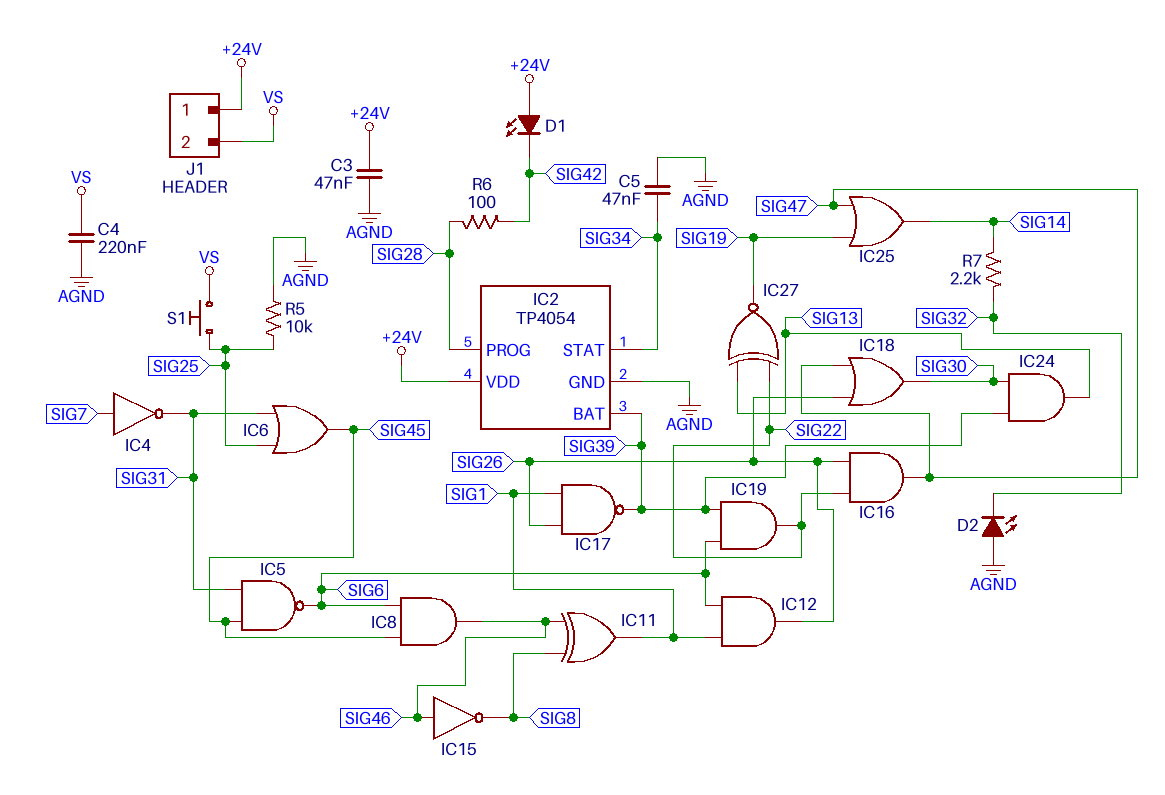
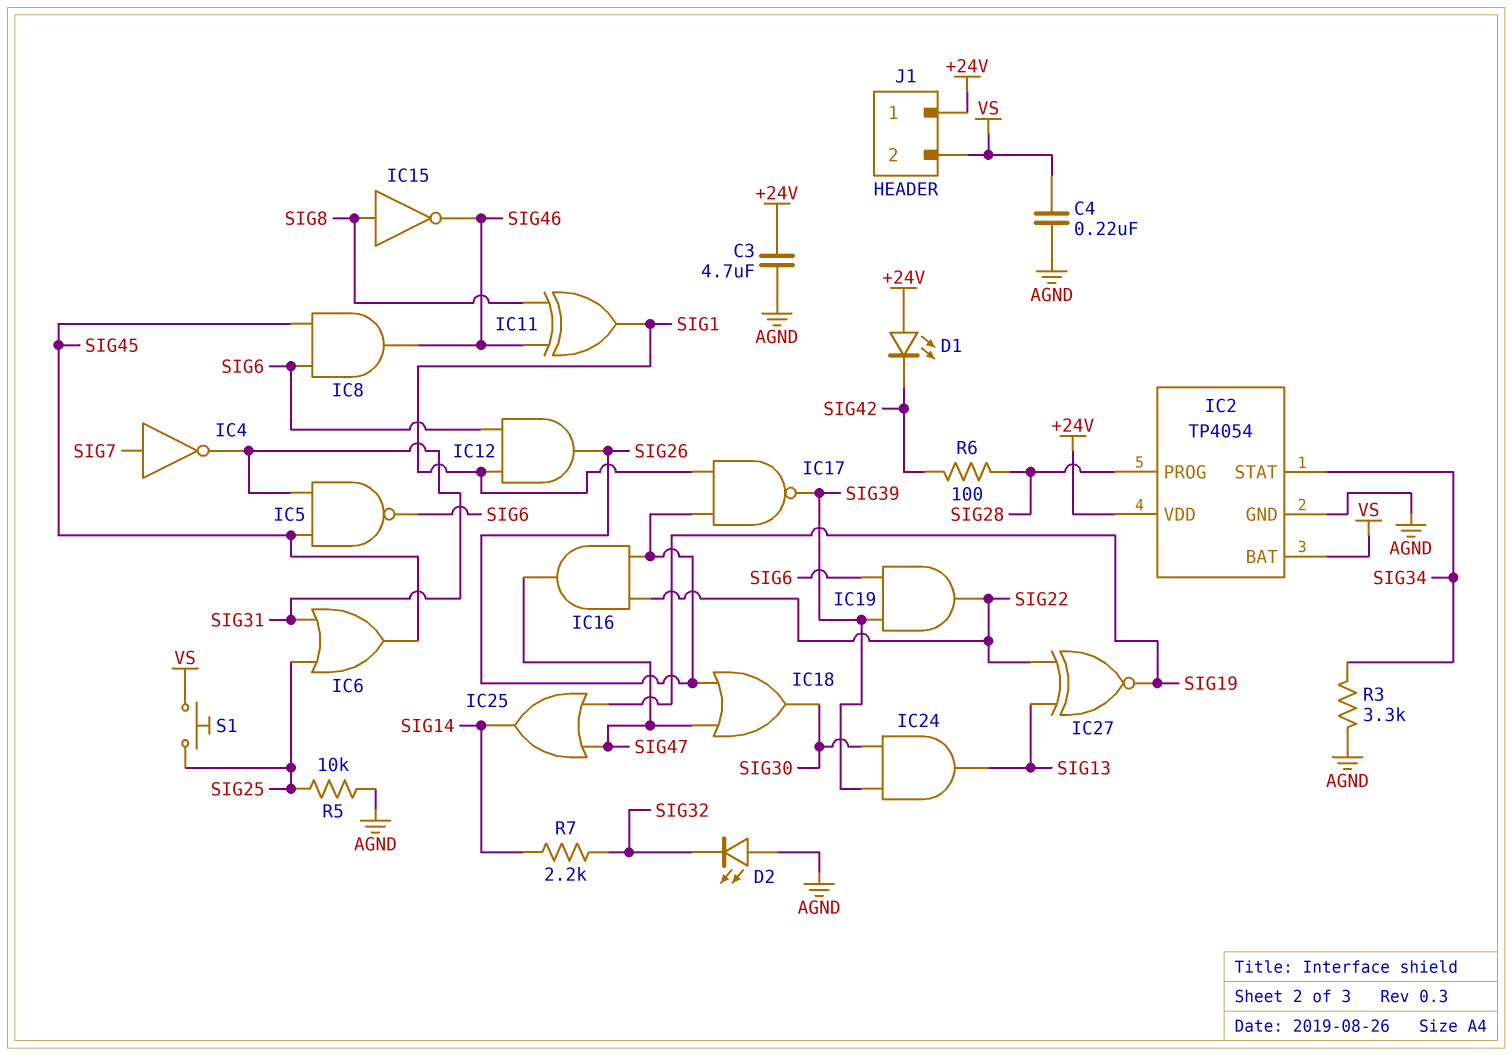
C3: 47nF (+24V, AGND) -> 4.7uF (+24V, AGND)
C5: 47nF (AGND, SIG34) -> none
IC2 pin BAT: SIG39 -> VS
IC15: NOT (in SIG46, out SIG8) -> NOT (in SIG8, out SIG46)
R3: none -> 3.3k (AGND, SIG34)

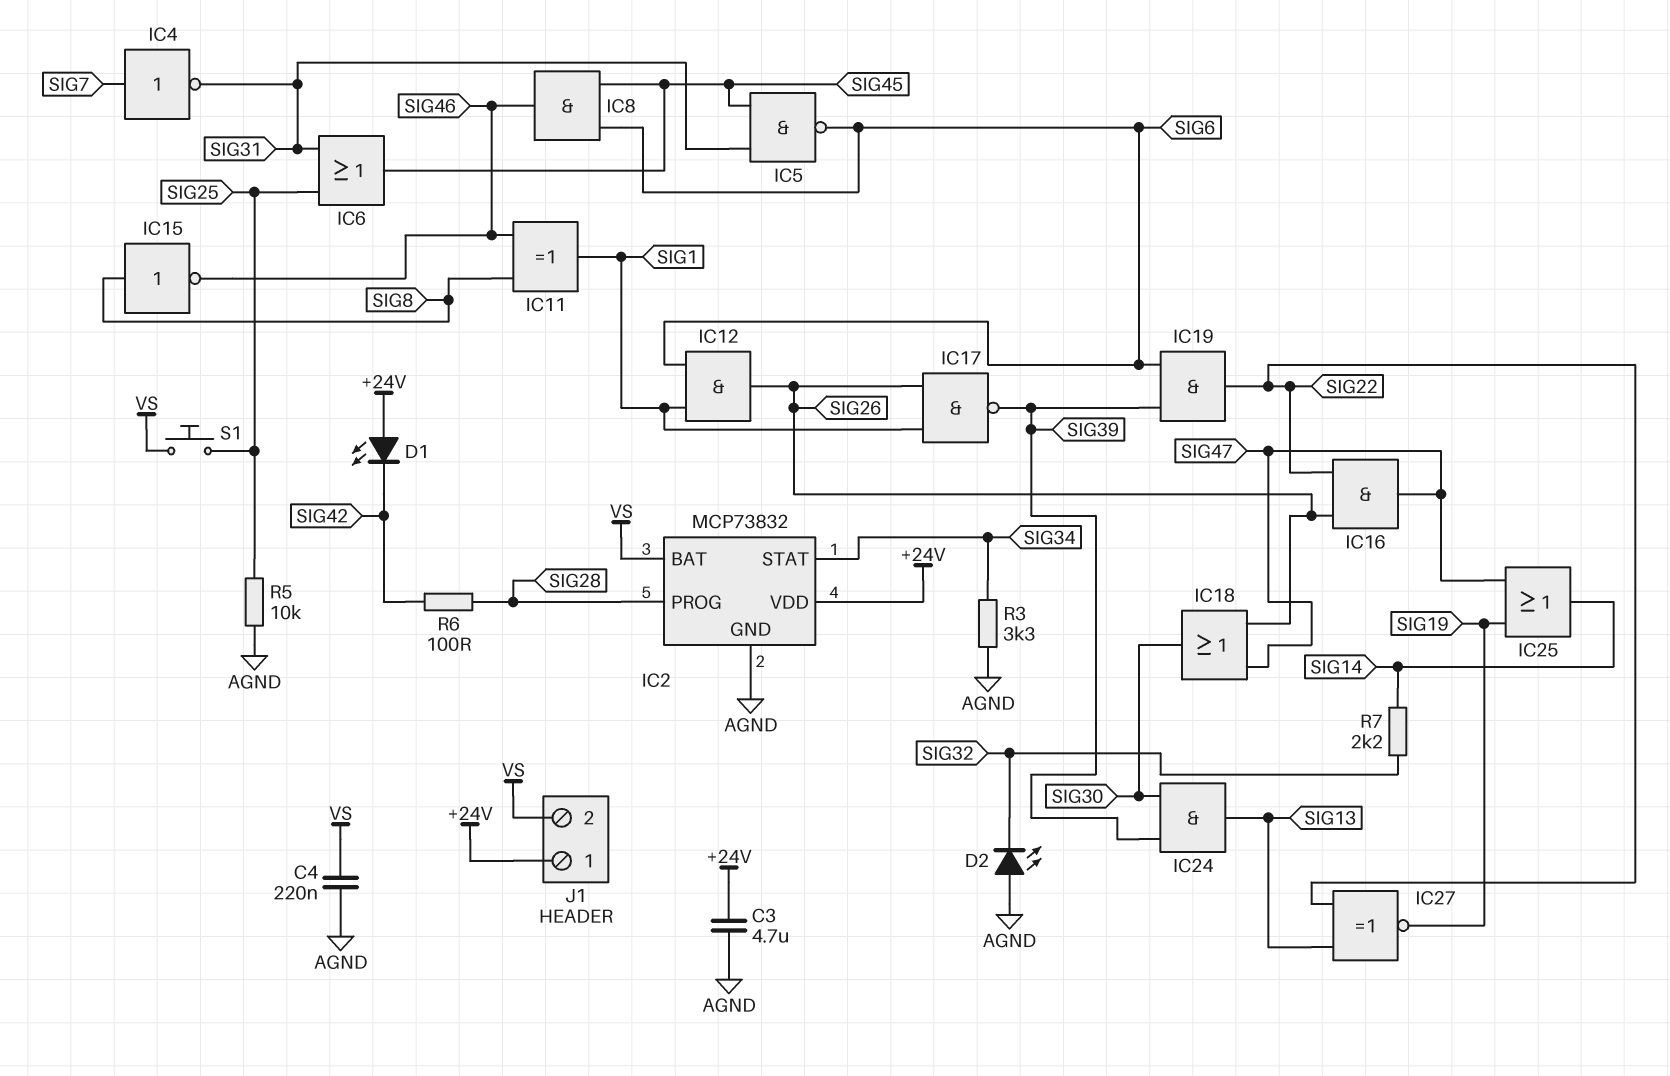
IC2: TP4054 -> MCP73832

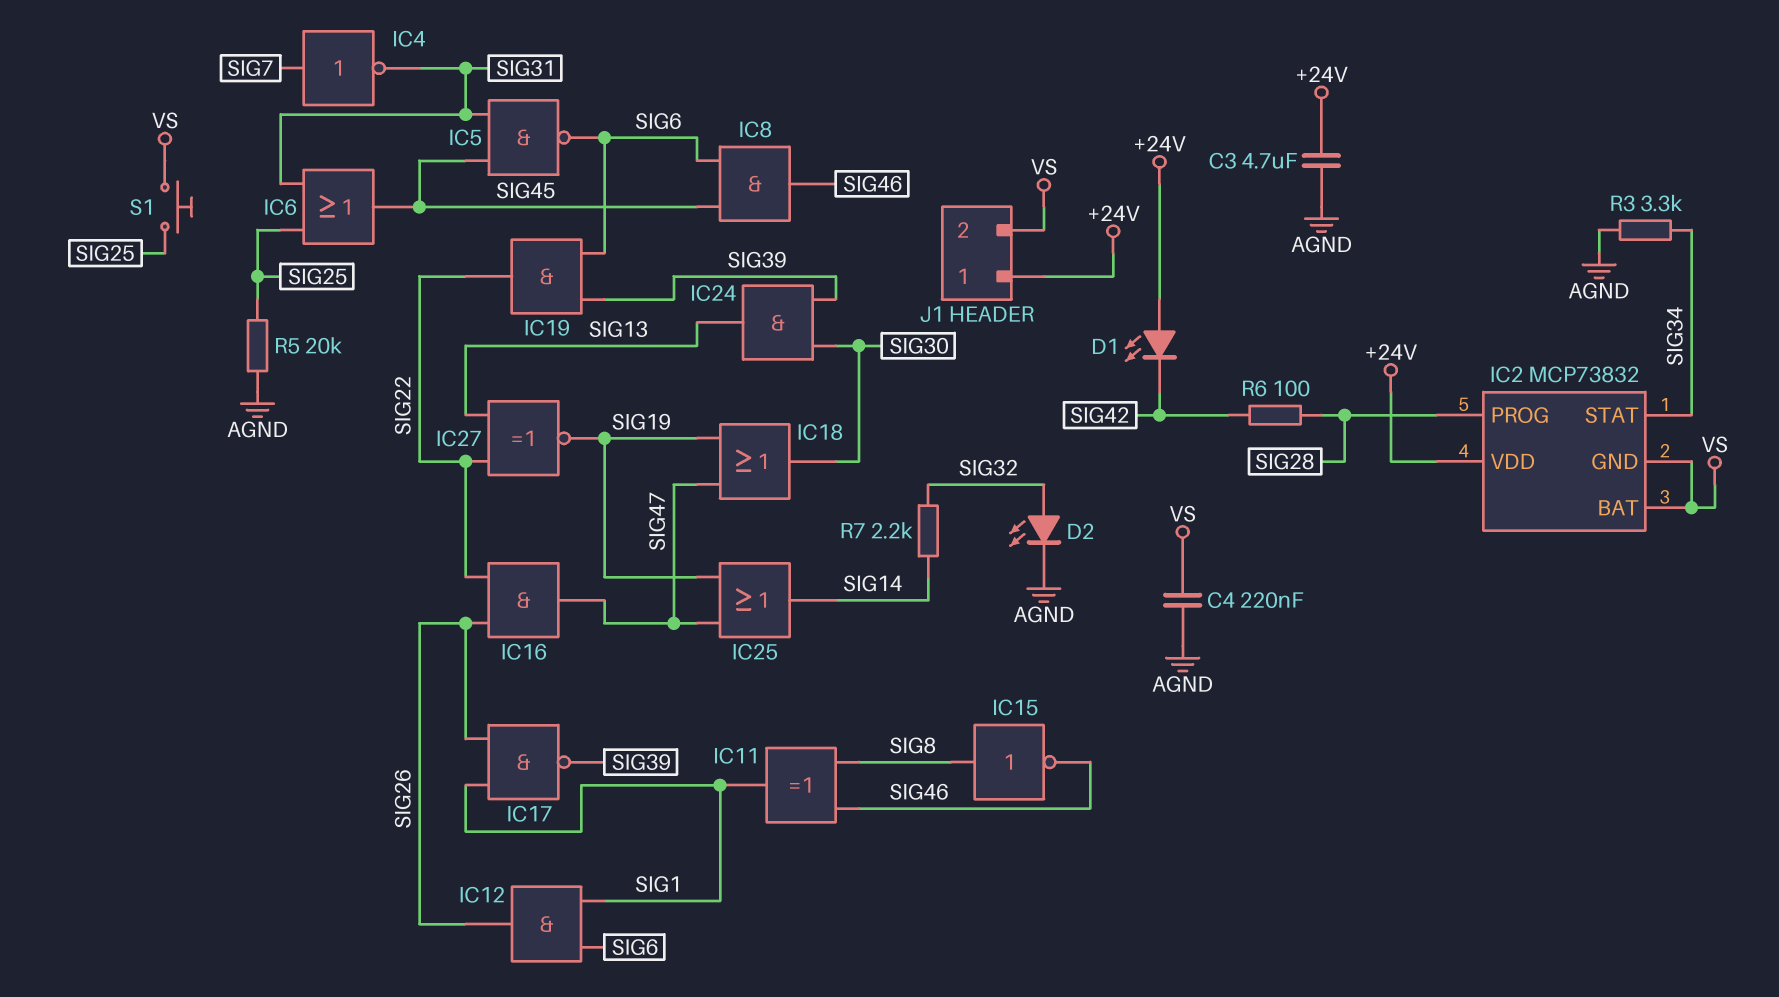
D2: LED (A AGND, K SIG32) -> LED (A SIG32, K AGND)
IC2 pin GND: AGND -> VS
IC18: OR (in SIG26, in SIG47, out SIG30) -> OR (in SIG19, in SIG47, out SIG30)
R5: 10k (AGND, SIG25) -> 20k (AGND, SIG25)

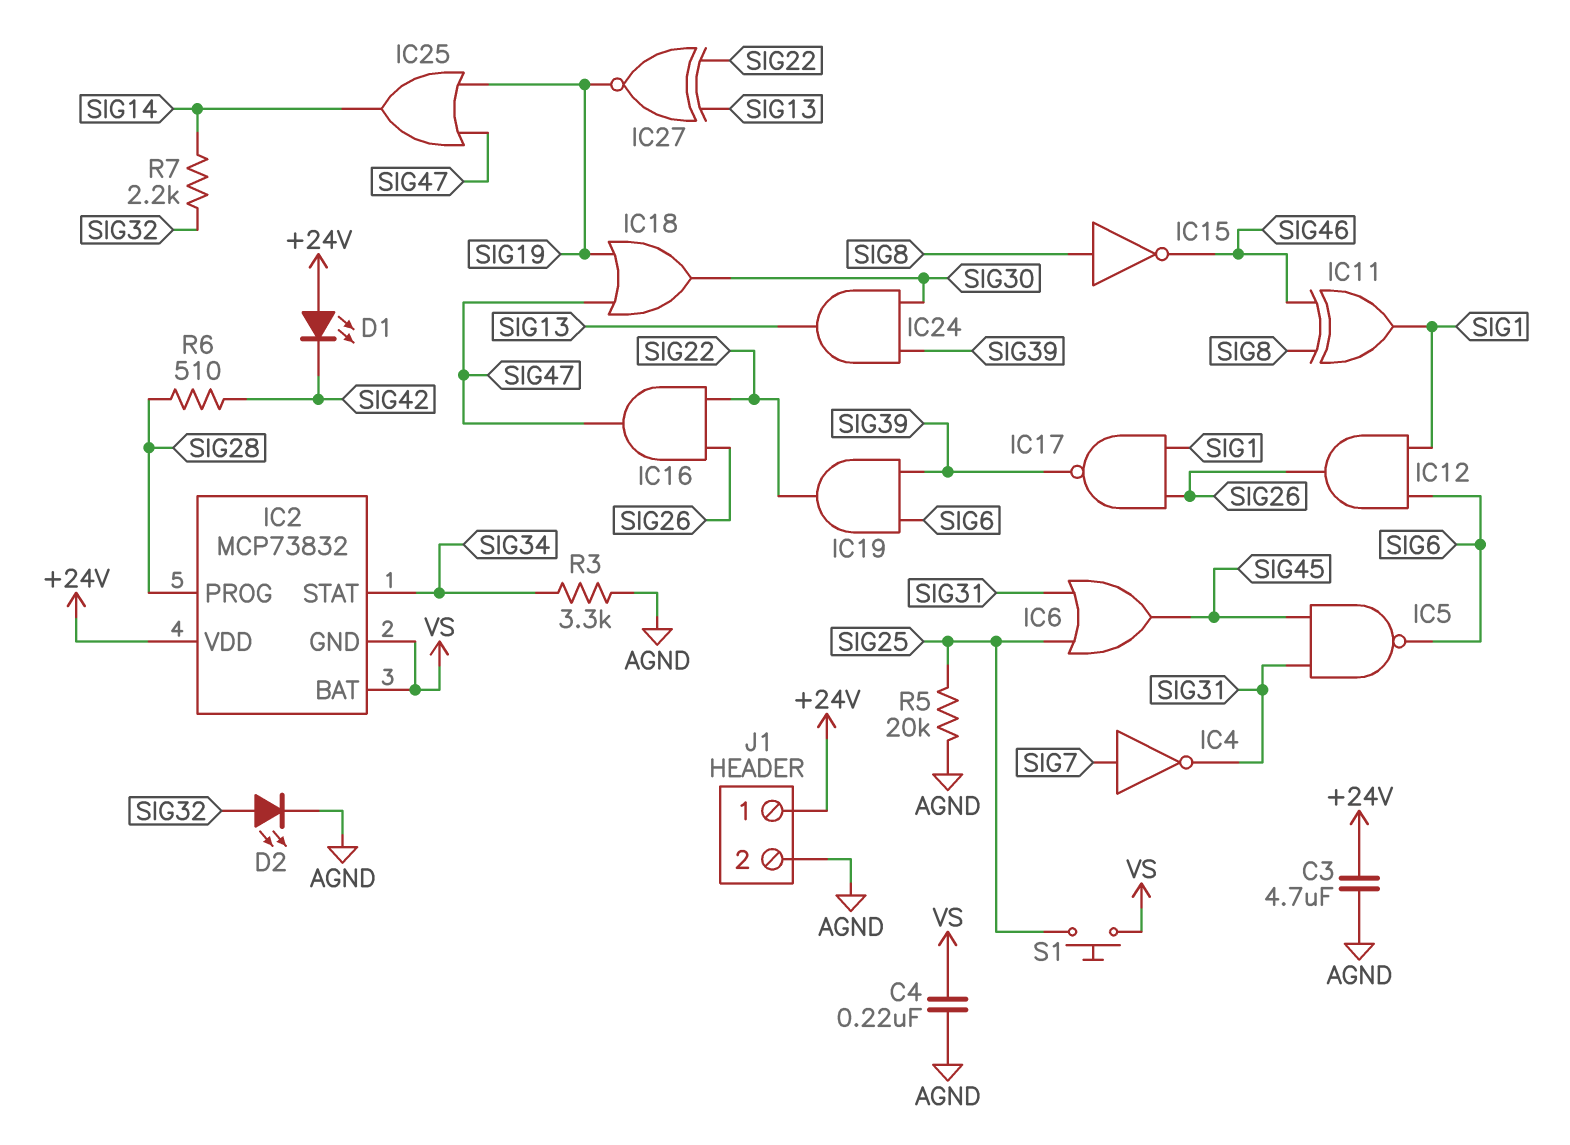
IC8: AND (in SIG6, in SIG45, out SIG46) -> none
J1 pin 2: VS -> AGND
R6: 100 (SIG28, SIG42) -> 510 (SIG28, SIG42)

